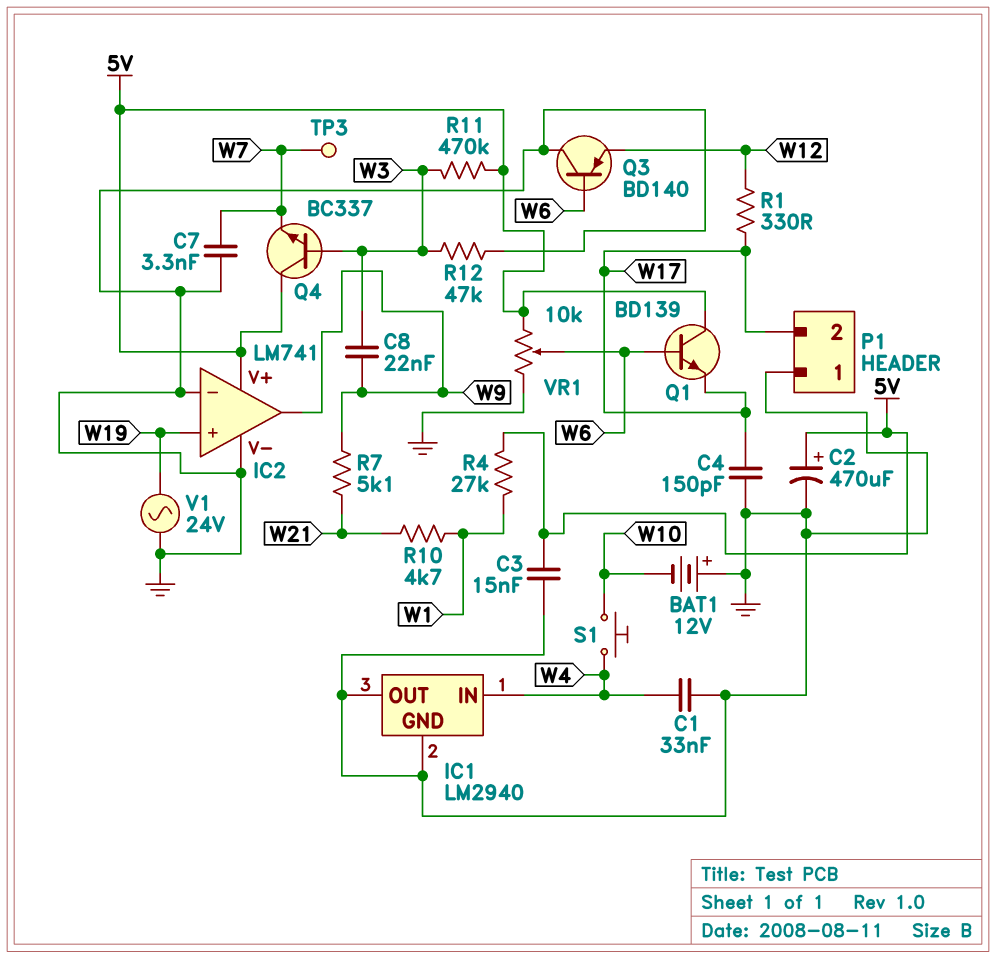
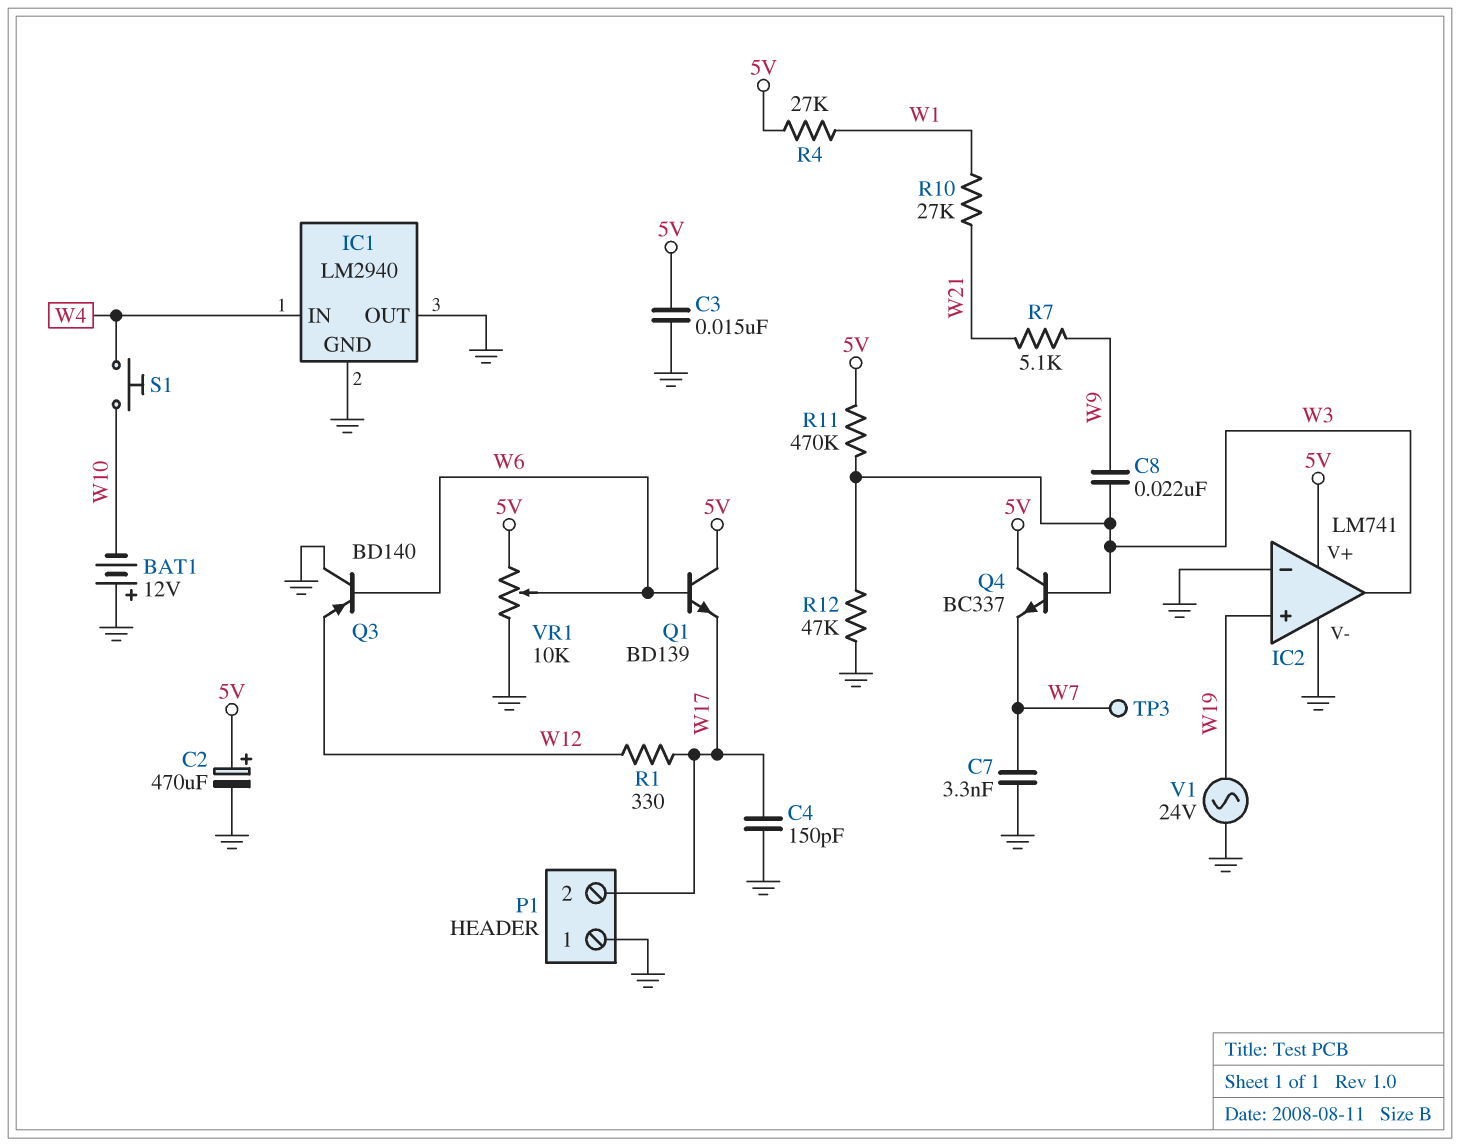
C1: 33nF (GND, W4) -> none
IC2 pin out: W9 -> W3
R10: 4.7k (W1, W21) -> 27k (W1, W21)

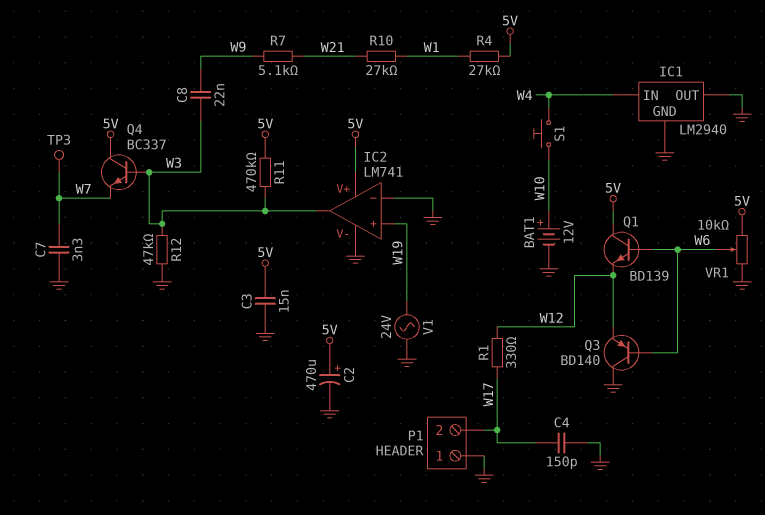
BAT1: 12V (plus GND, minus W10) -> 12V (plus W10, minus GND)
Q1: NPN BD139 (B W6, C 5V, E W17) -> NPN BD139 (B W6, C 5V, E W12)

